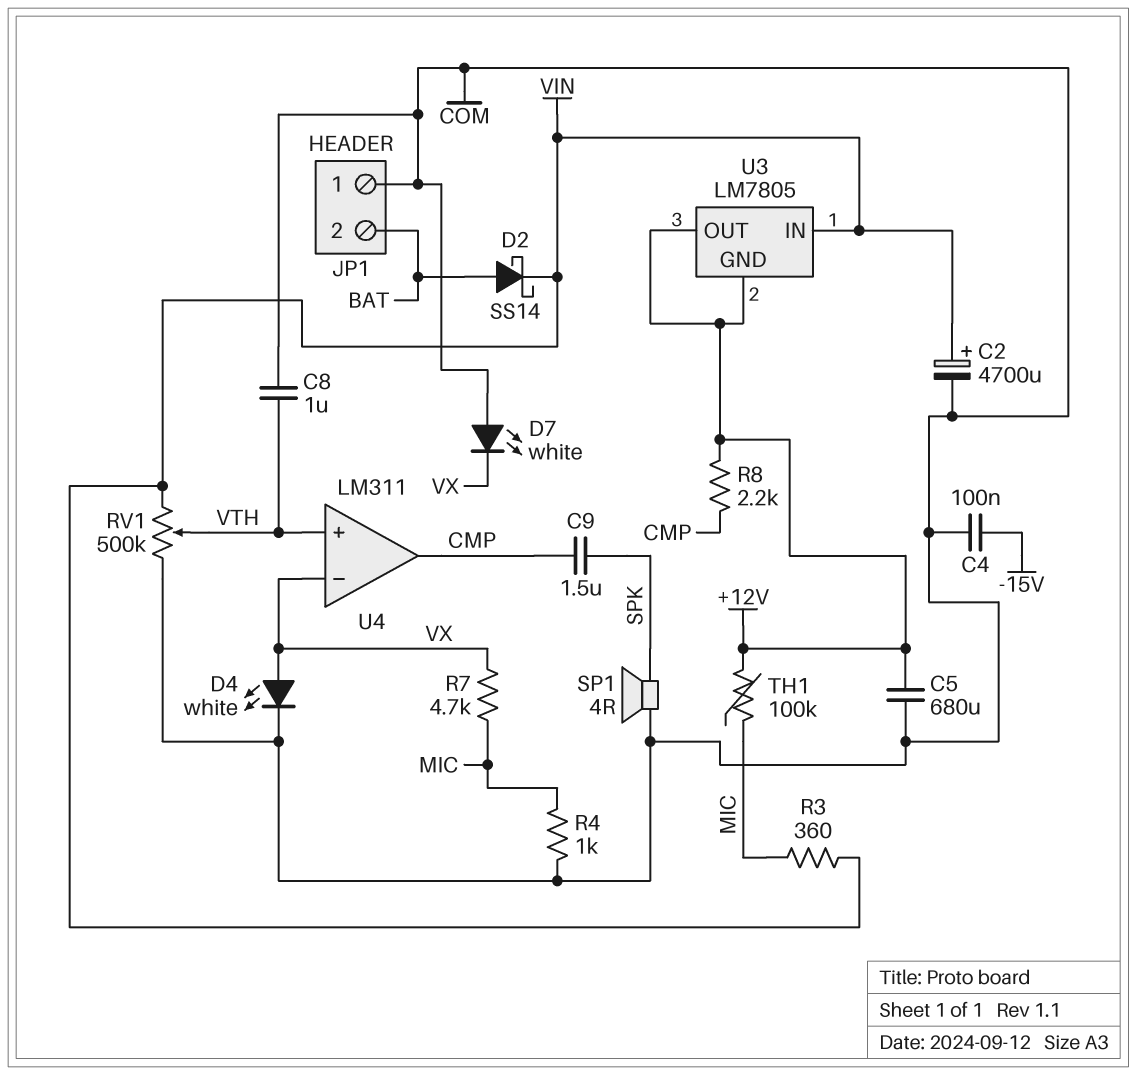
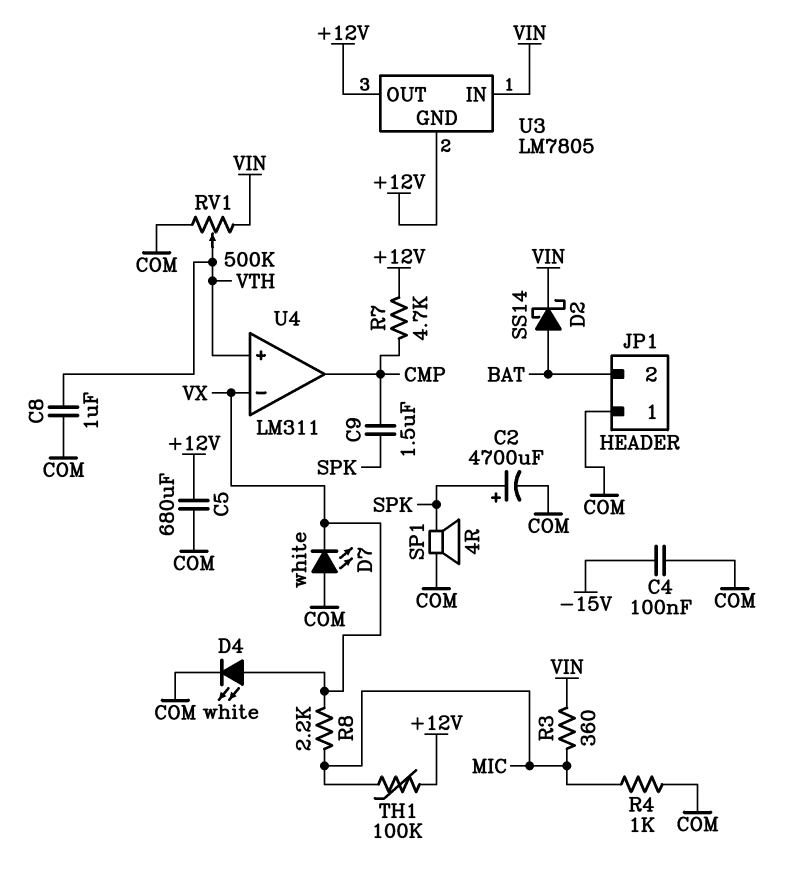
C2: 4700uF (plus VIN, minus COM) -> 4700uF (plus SPK, minus COM)
R7: 4.7k (MIC, VX) -> 4.7k (+12V, CMP)
R8: 2.2k (+12V, CMP) -> 2.2k (MIC, VX)

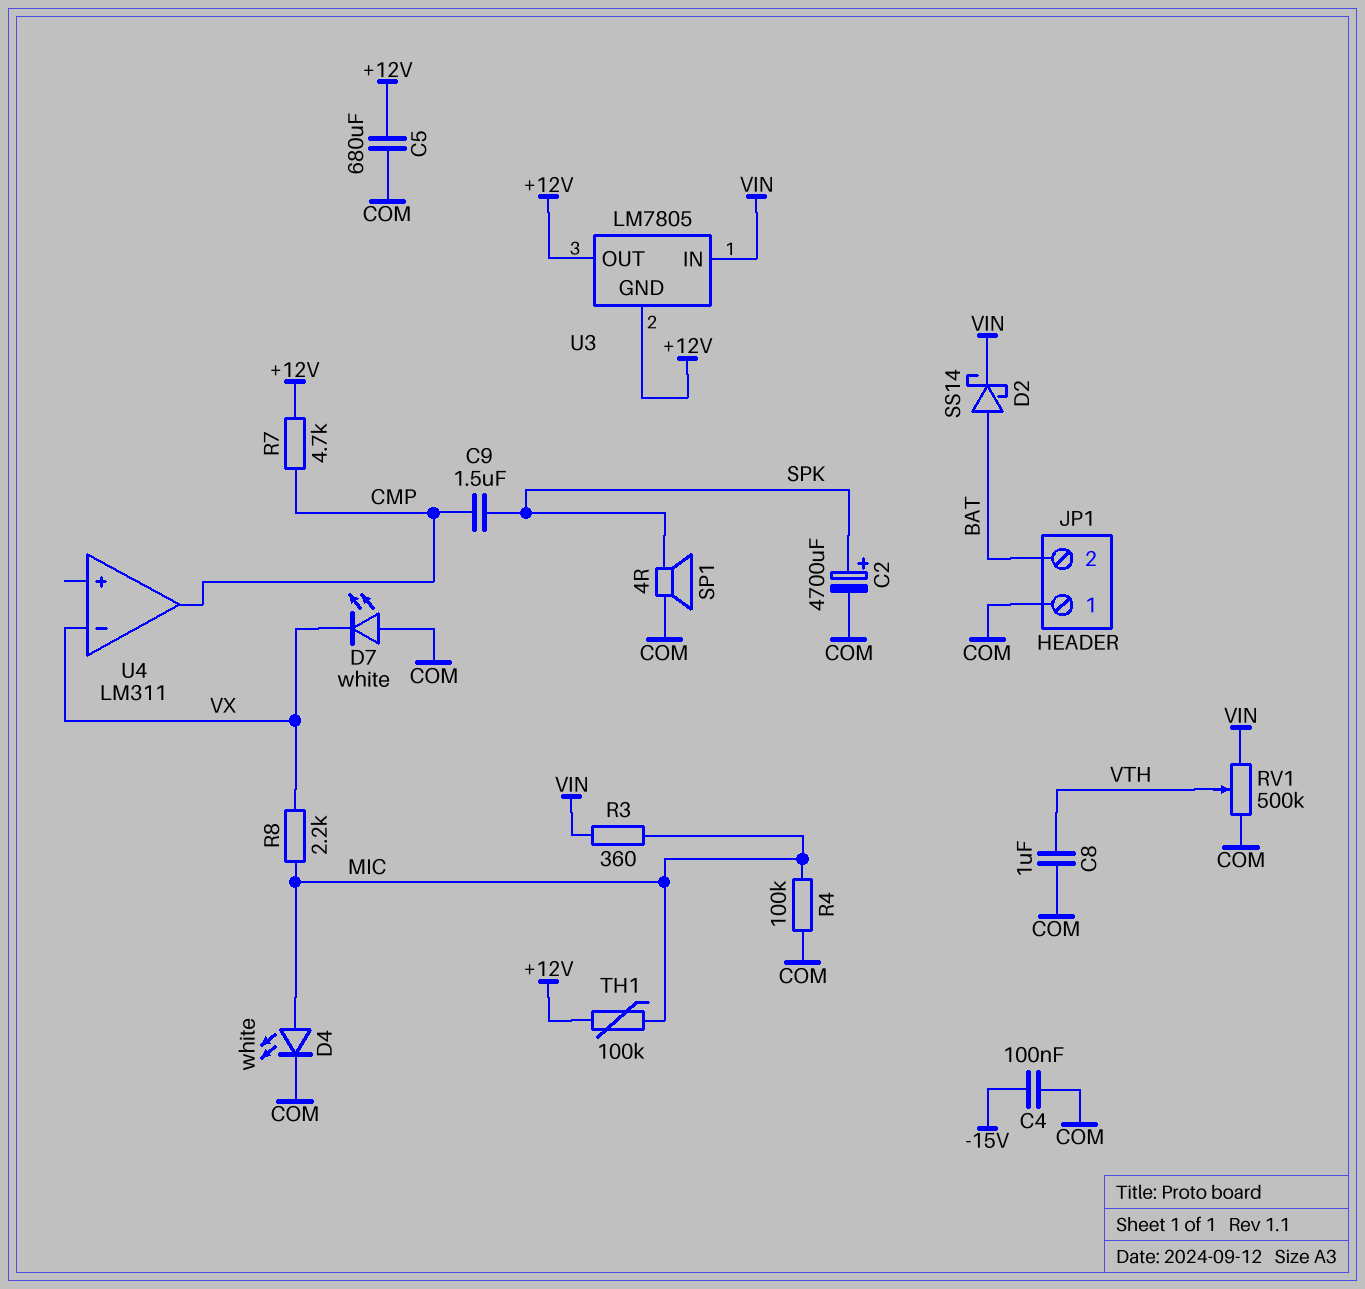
D4: LED white (A VX, K COM) -> LED white (A MIC, K COM)
R4: 1k (COM, MIC) -> 100k (COM, MIC)
U4 pin in+: VTH -> none

